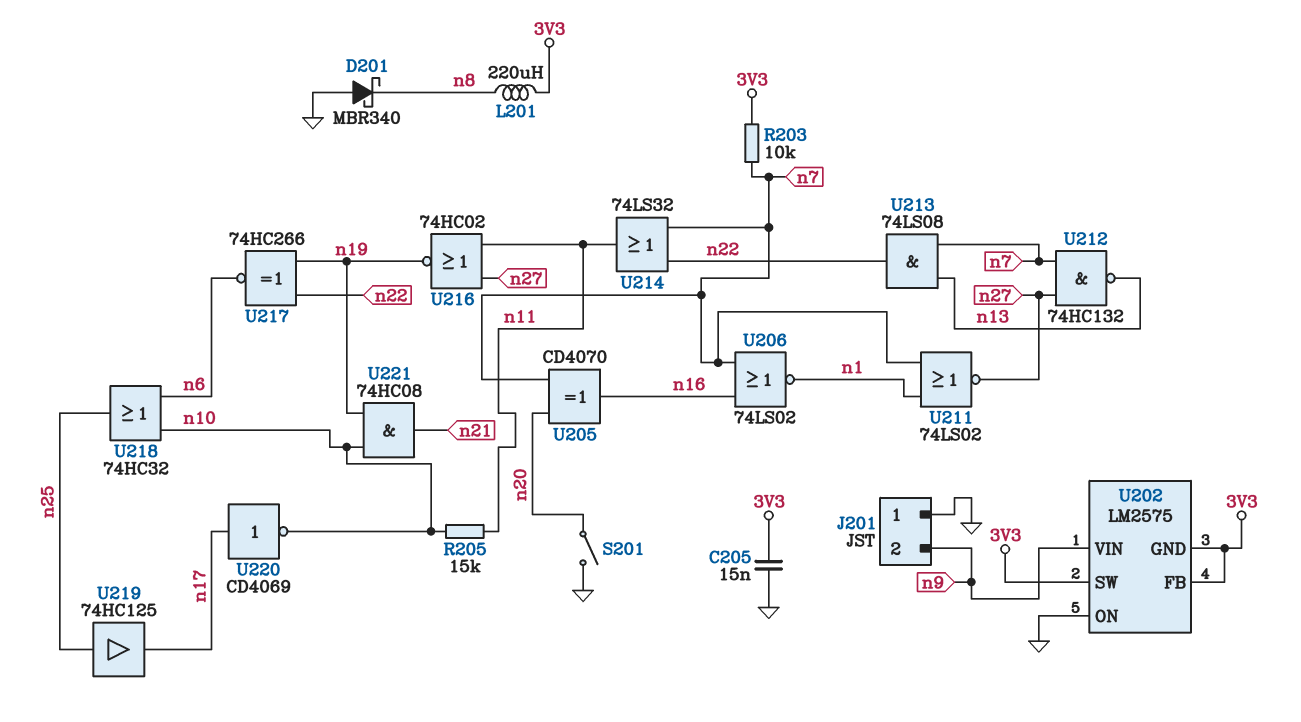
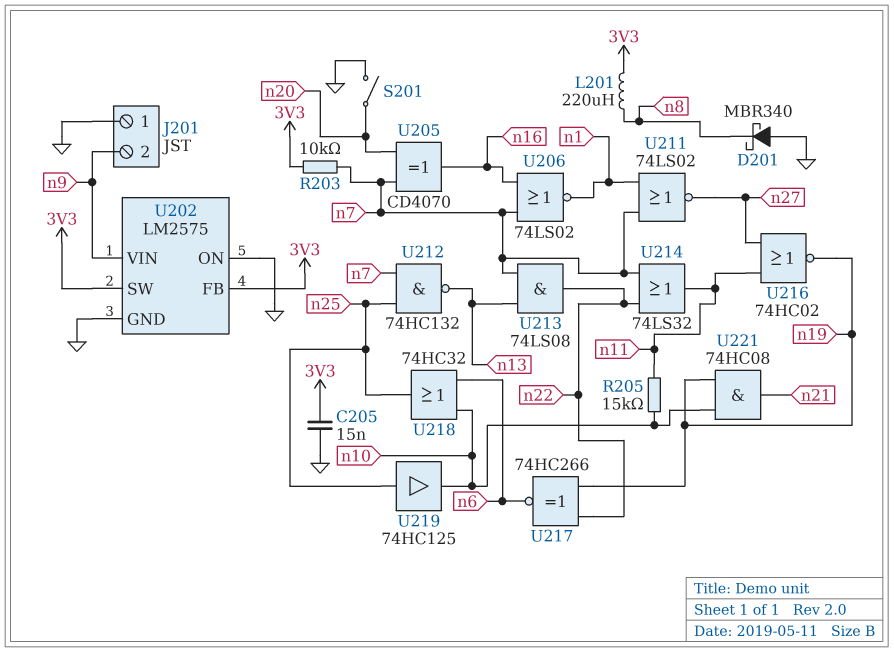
U202 pin GND: 3V3 -> GND
U212: NAND 74HC132 (in n7, in n27, out n13) -> NAND 74HC132 (in n7, in n25, out n13)
U219: buffer 74HC125 (in n25, out n17) -> buffer 74HC125 (in n25, out n10)
U220: NOT CD4069 (in n17, out n10) -> none

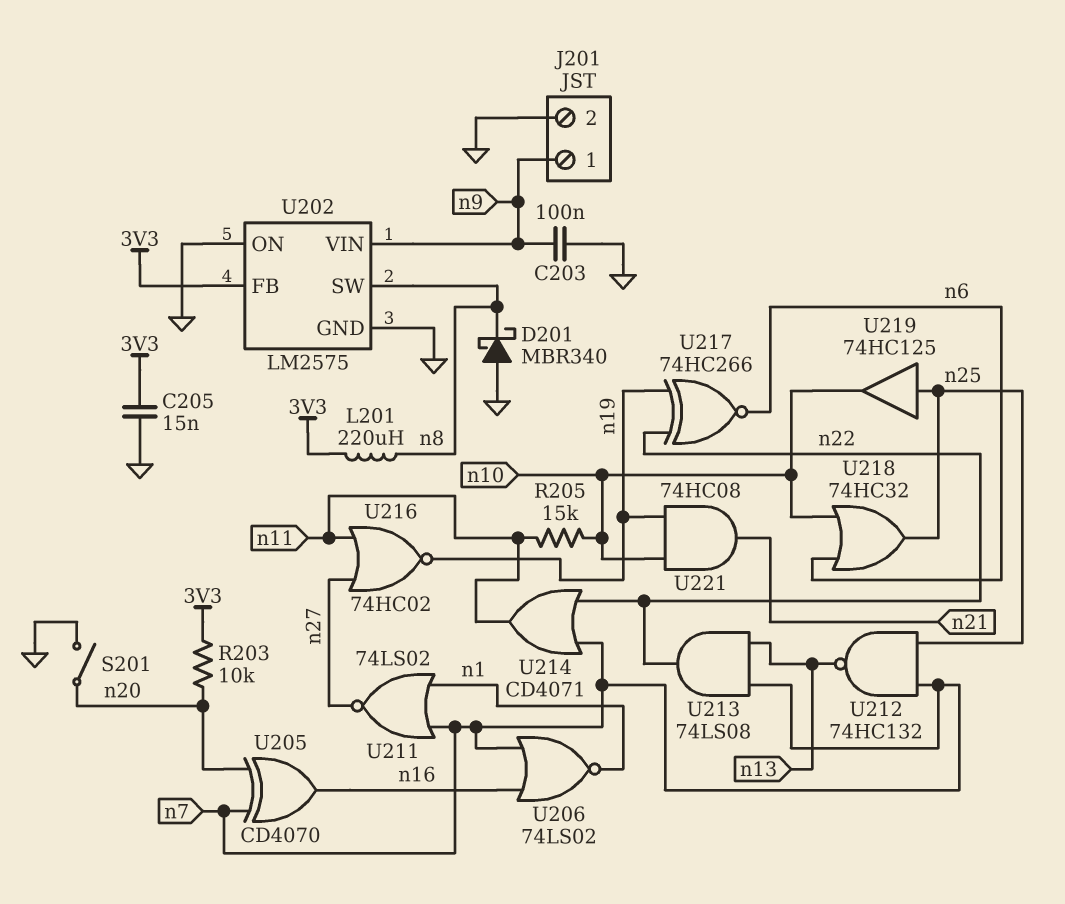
C203: none -> 100nF (GND, n9)
J201 pin 1: GND -> n9
J201 pin 2: n9 -> GND
R203: 10k (3V3, n7) -> 10k (3V3, n20)
U202 pin SW: 3V3 -> n8
U214: OR 74LS32 (in n7, in n22, out n11) -> OR CD4071 (in n7, in n22, out n11)

